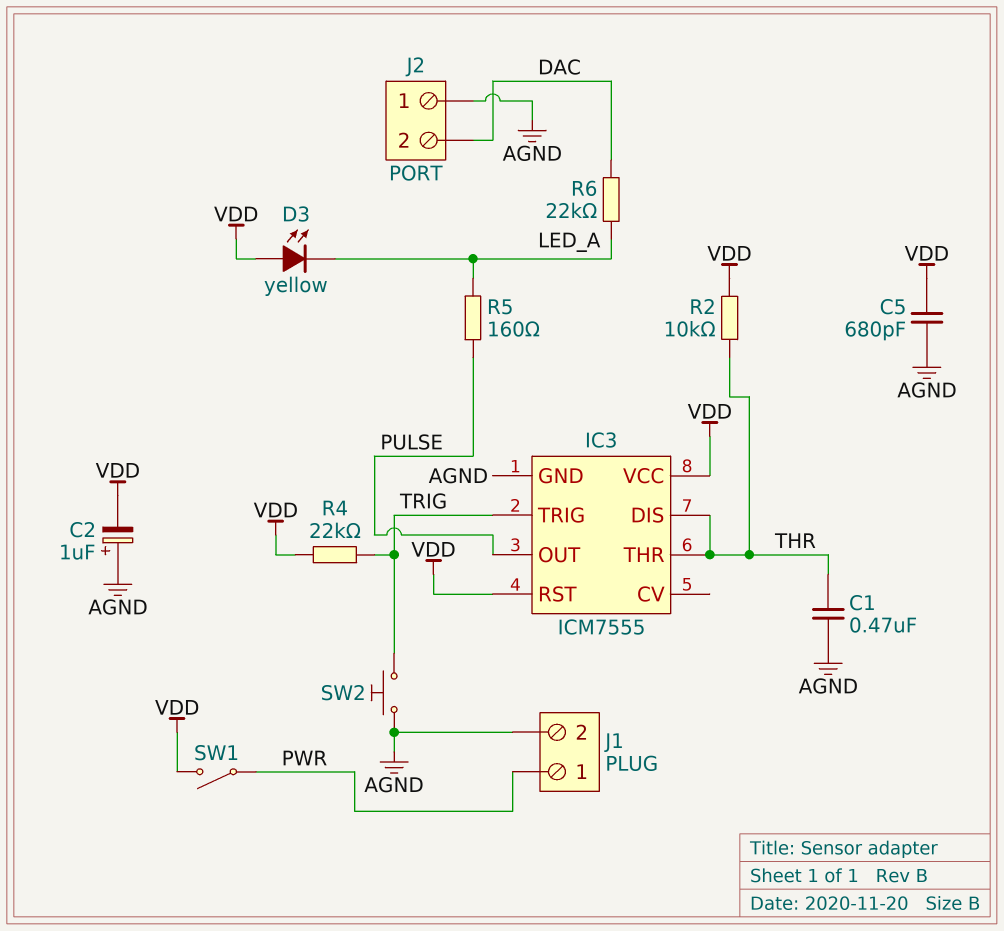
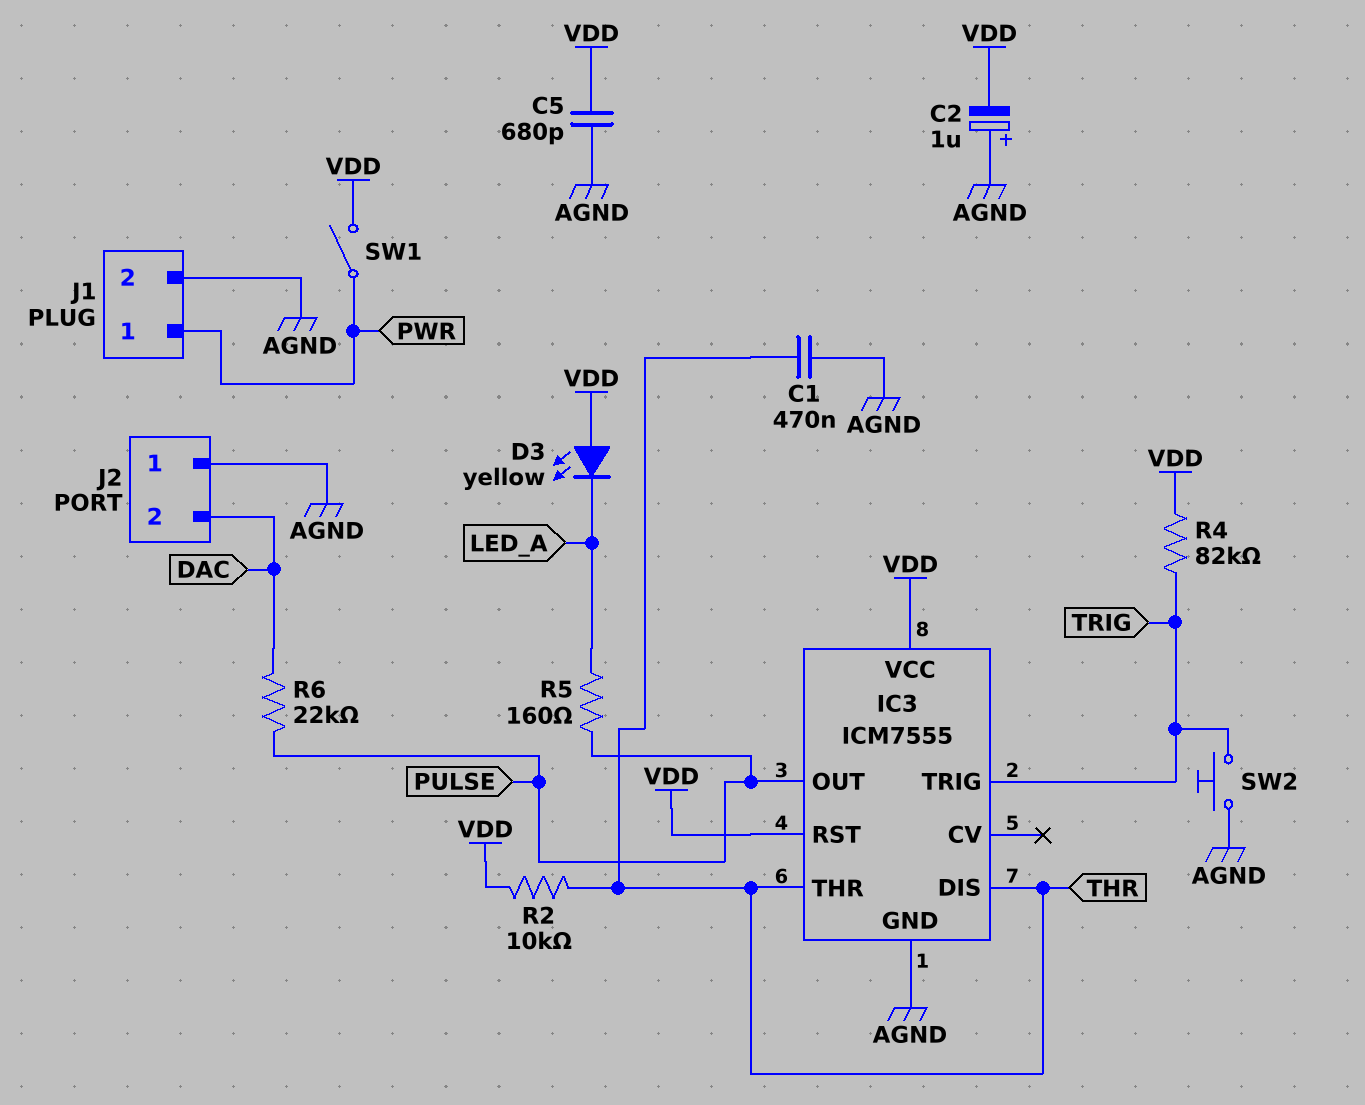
R4: 22k (TRIG, VDD) -> 82k (TRIG, VDD)
R6: 22k (DAC, LED_A) -> 22k (DAC, PULSE)

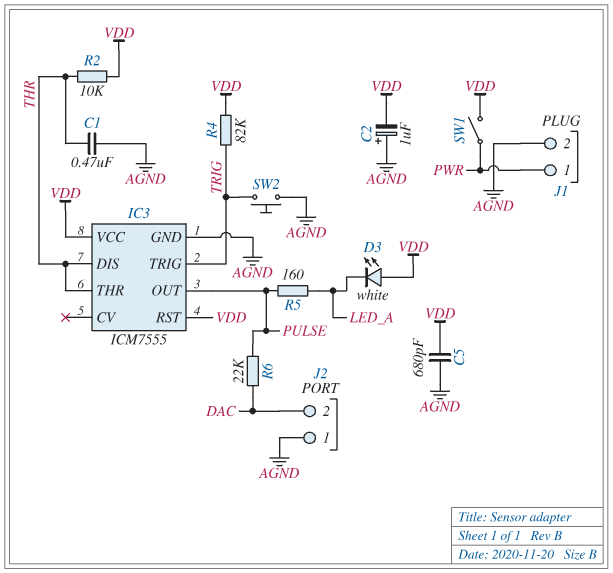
D3: LED yellow (A VDD, K LED_A) -> LED white (A VDD, K LED_A)

